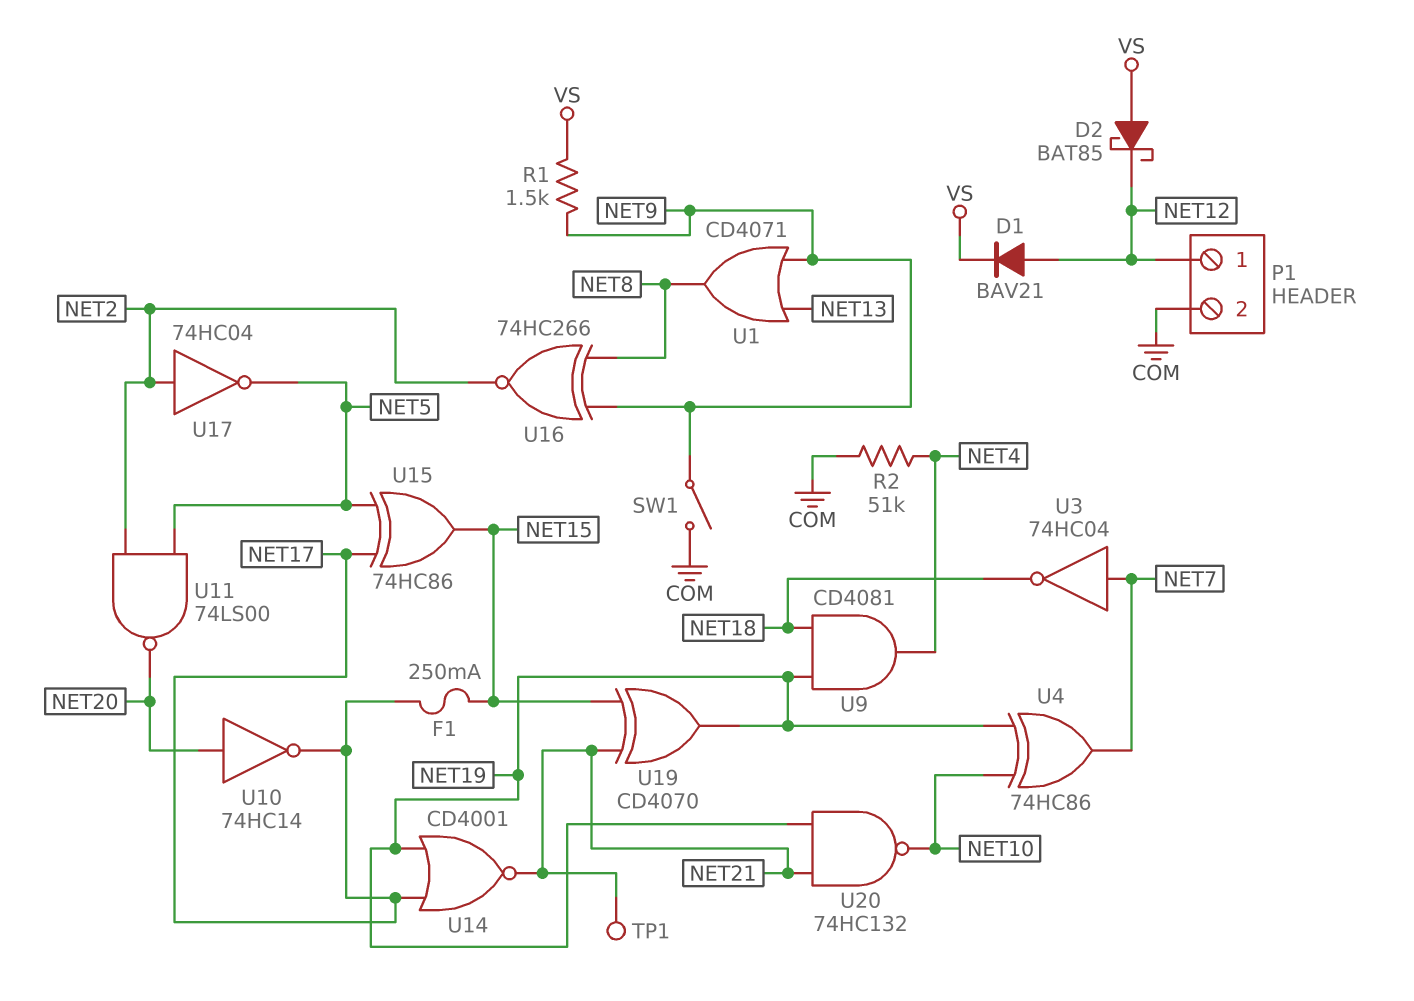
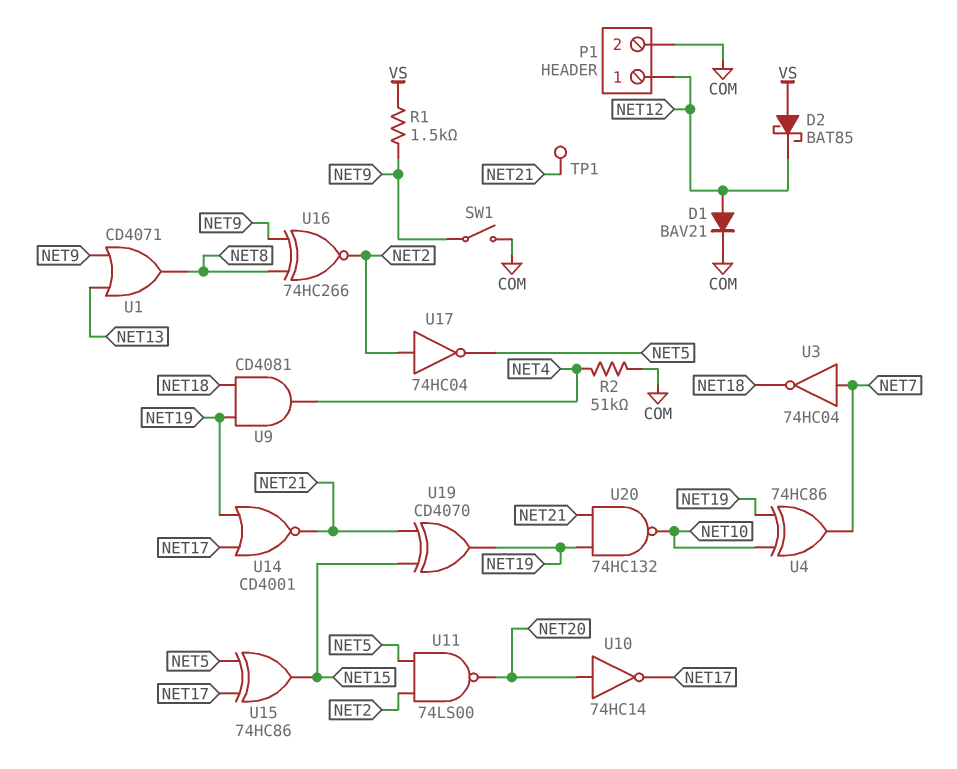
D1: diode BAV21 (A NET12, K VS) -> diode BAV21 (A NET12, K COM)
F1: 250mA (NET15, NET17) -> none

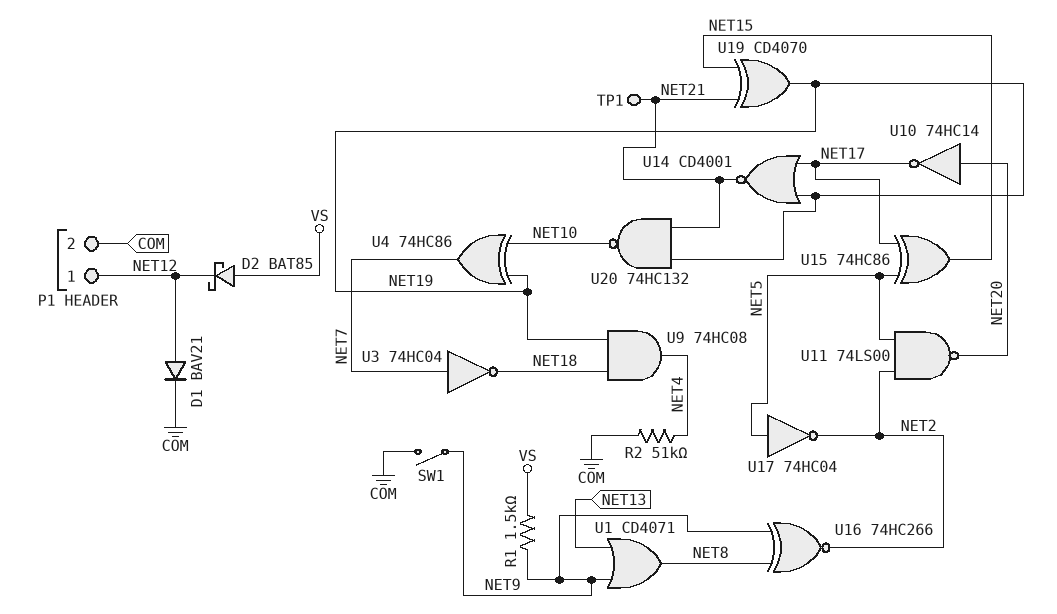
U9: AND CD4081 (in NET18, in NET19, out NET4) -> AND 74HC08 (in NET18, in NET19, out NET4)
U17: NOT 74HC04 (in NET2, out NET5) -> NOT 74HC04 (in NET5, out NET2)

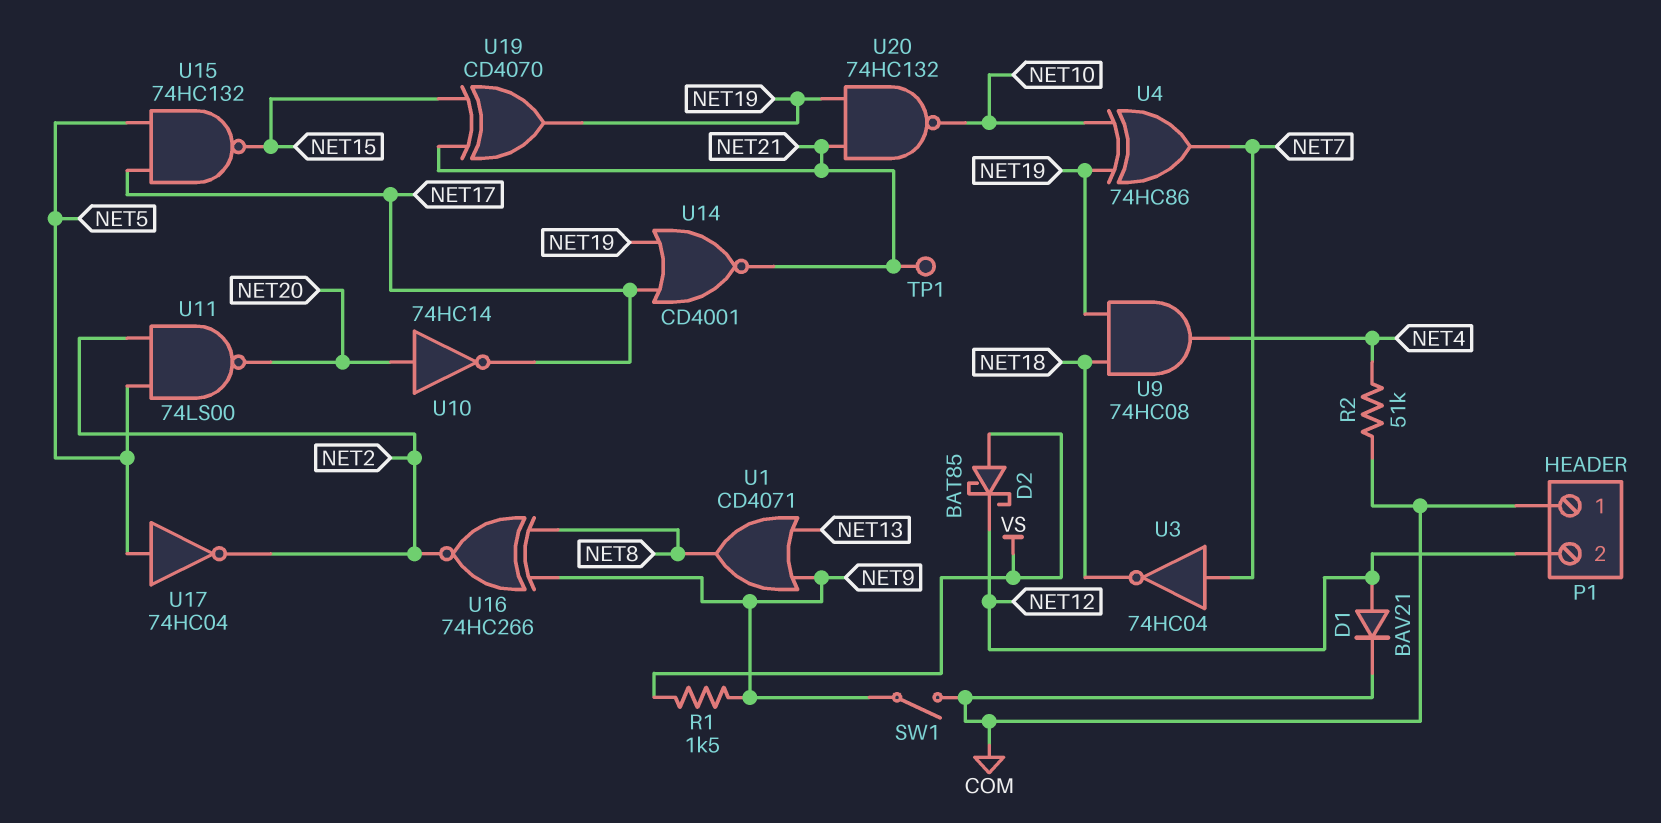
P1 pin 1: NET12 -> COM
P1 pin 2: COM -> NET12
U15: XOR 74HC86 (in NET5, in NET17, out NET15) -> NAND 74HC132 (in NET5, in NET17, out NET15)

